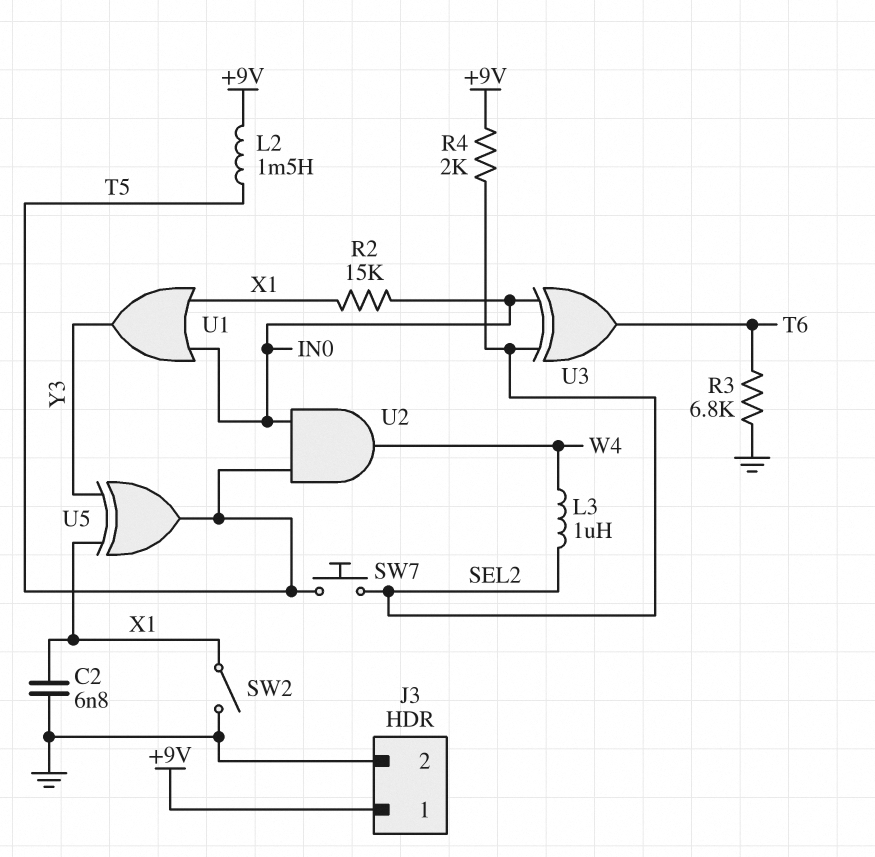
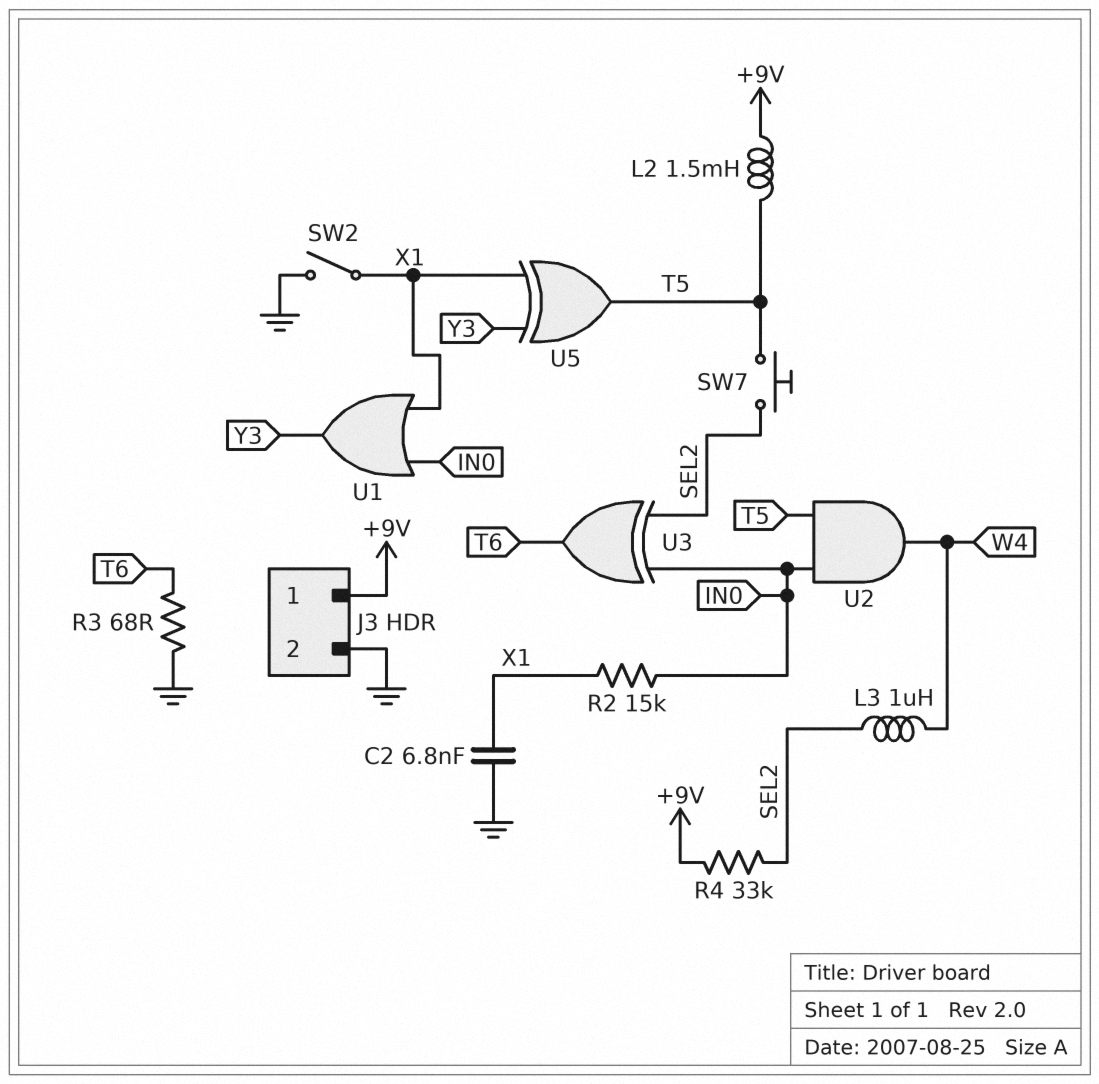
R3: 6.8k (GND, T6) -> 68 (GND, T6)
R4: 2k (+9V, SEL2) -> 33k (+9V, SEL2)

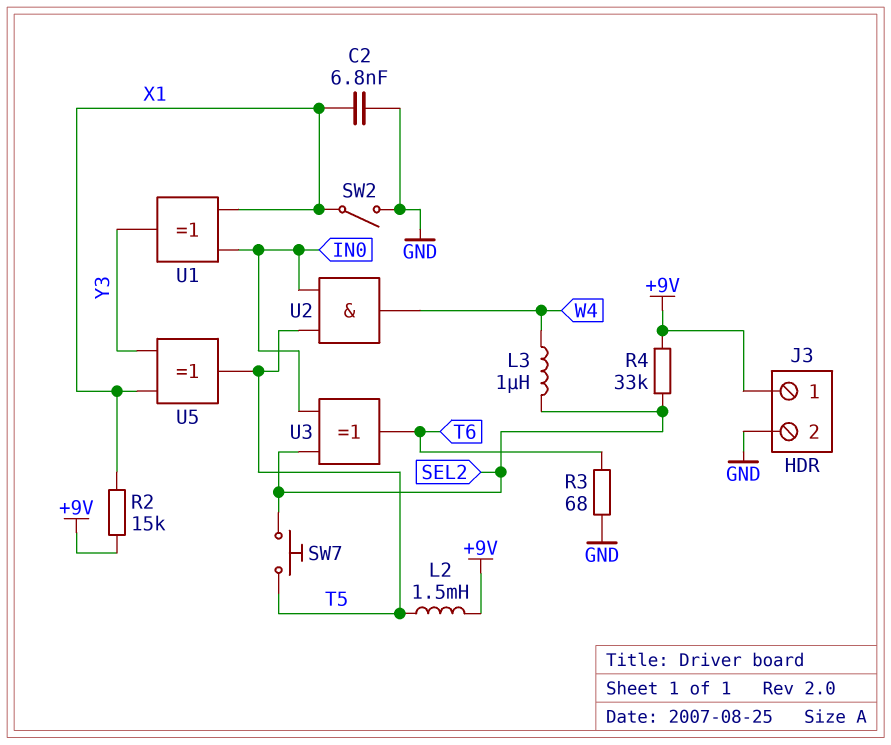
R2: 15k (IN0, X1) -> 15k (+9V, X1)
U1: OR (in IN0, in X1, out Y3) -> XOR (in IN0, in X1, out Y3)

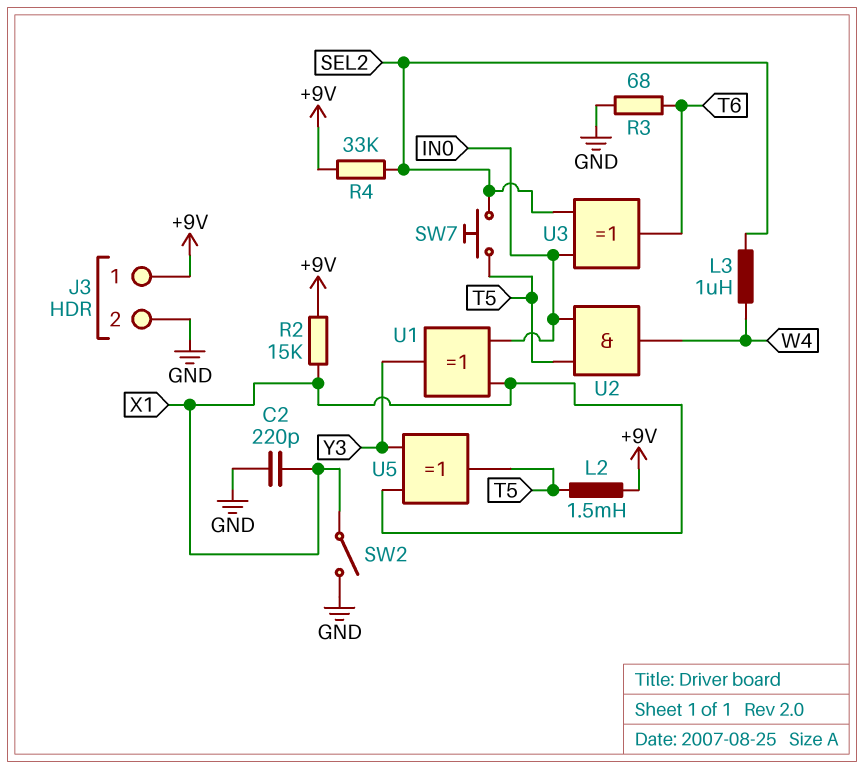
C2: 6.8nF (GND, X1) -> 220pF (GND, X1)

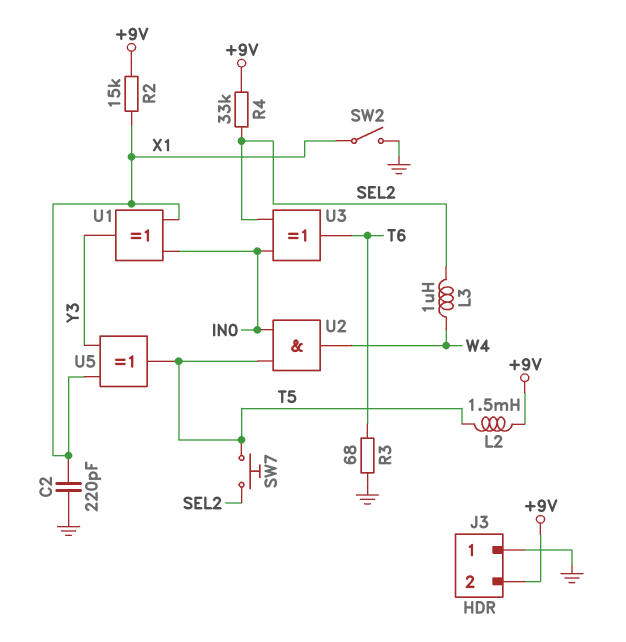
J3 pin 1: +9V -> GND
J3 pin 2: GND -> +9V

